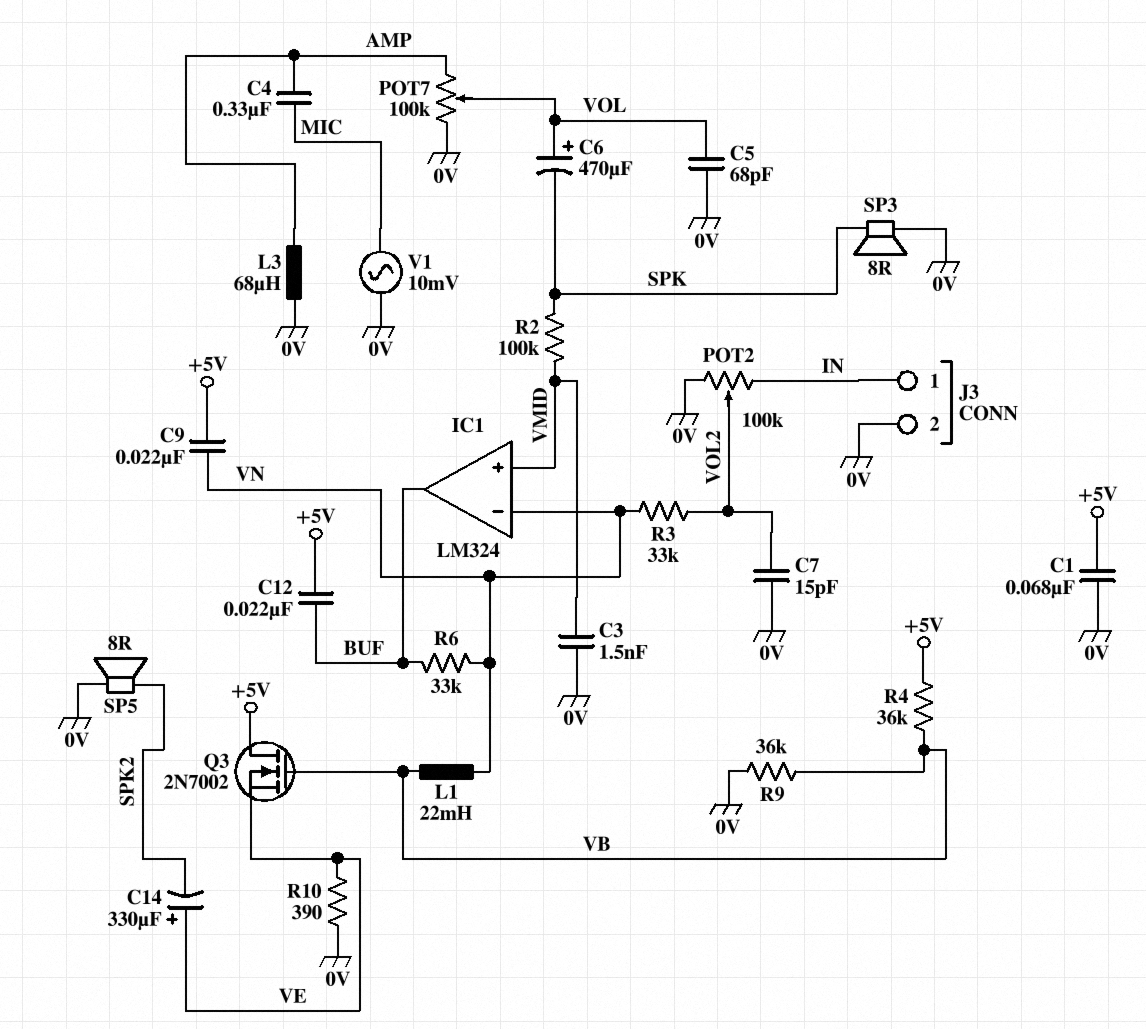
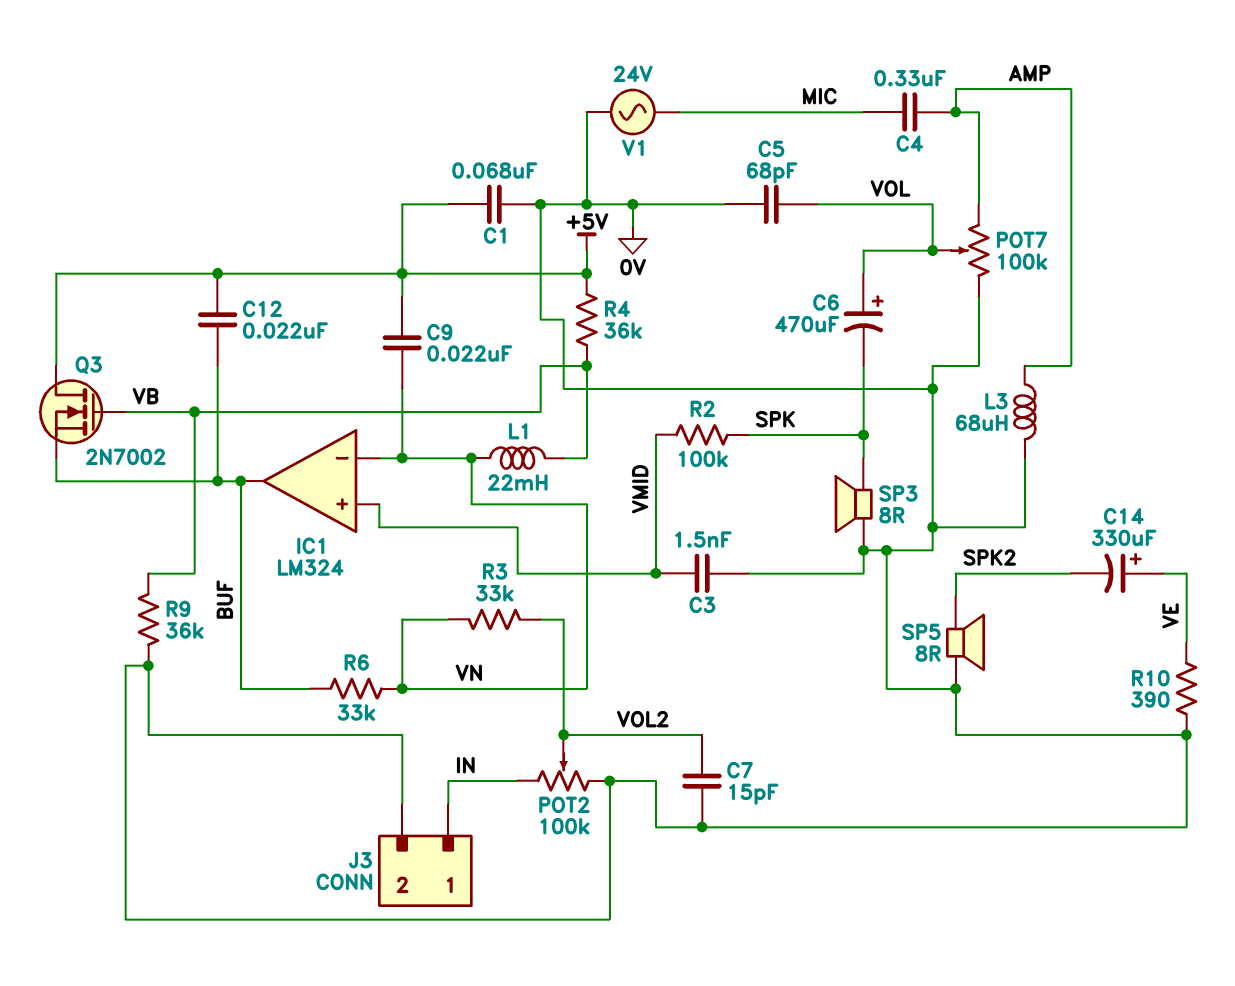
Q3: NMOS 2N7002 (G VB, D +5V, S VE) -> NMOS 2N7002 (G VB, D +5V, S BUF)
V1: AC 10mV (0V, MIC) -> AC 24V (0V, MIC)

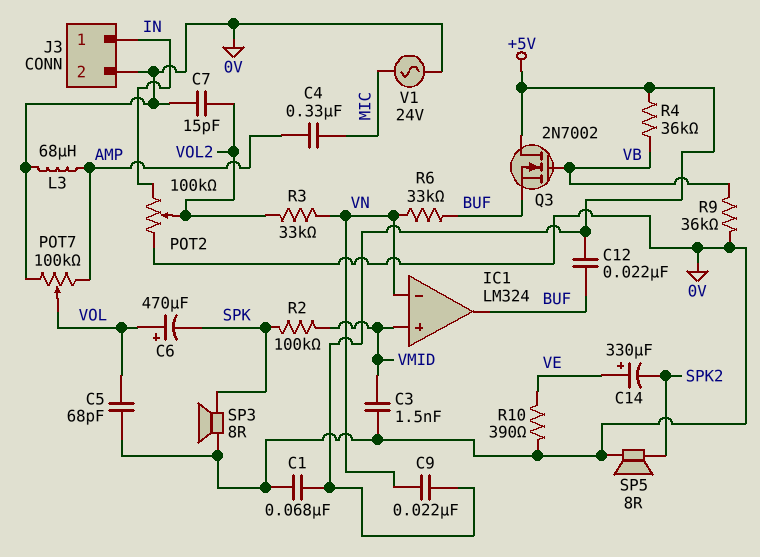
L1: 22mH (VB, VN) -> none

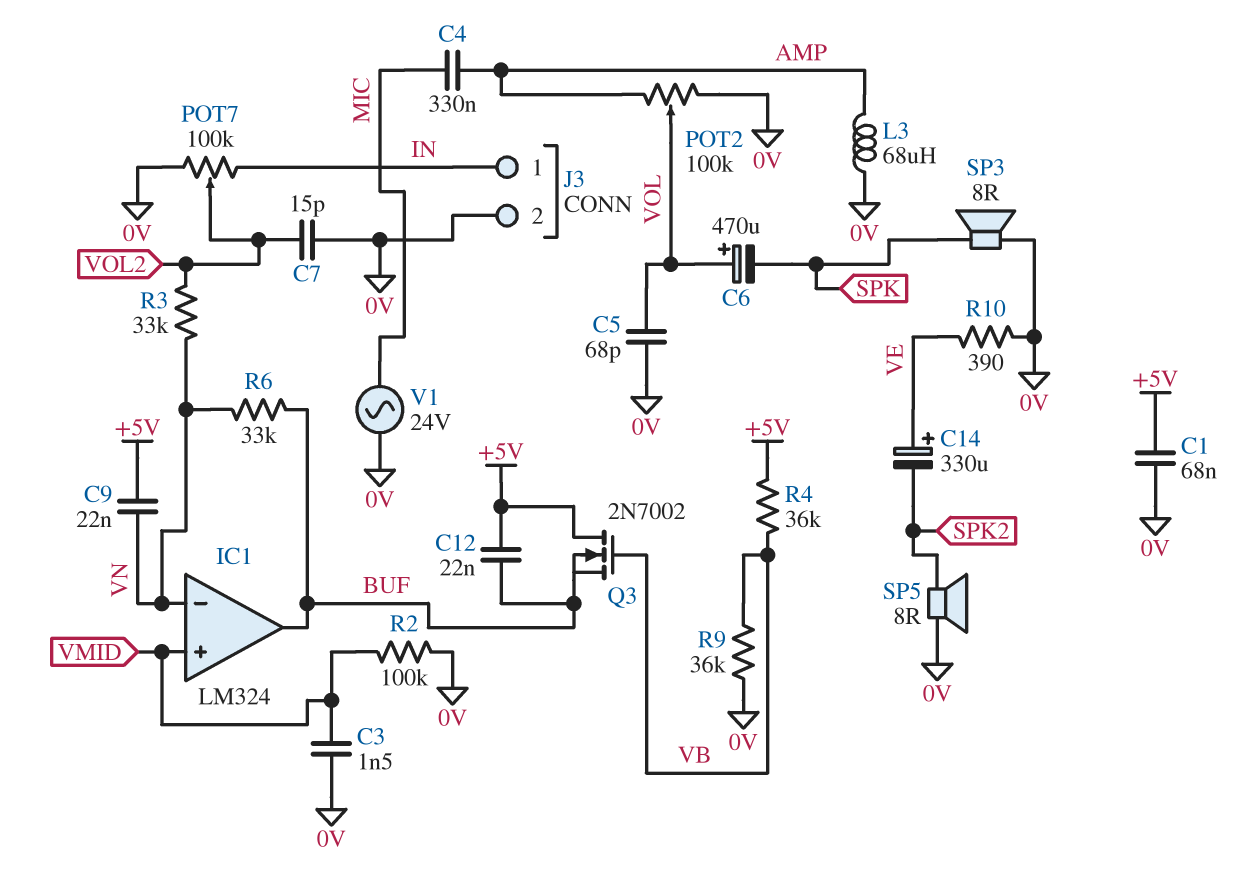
POT2: 100k (0V, IN, wiper VOL2) -> 100k (0V, AMP, wiper VOL)
POT7: 100k (0V, AMP, wiper VOL) -> 100k (0V, IN, wiper VOL2)
R2: 100k (SPK, VMID) -> 100k (0V, VMID)

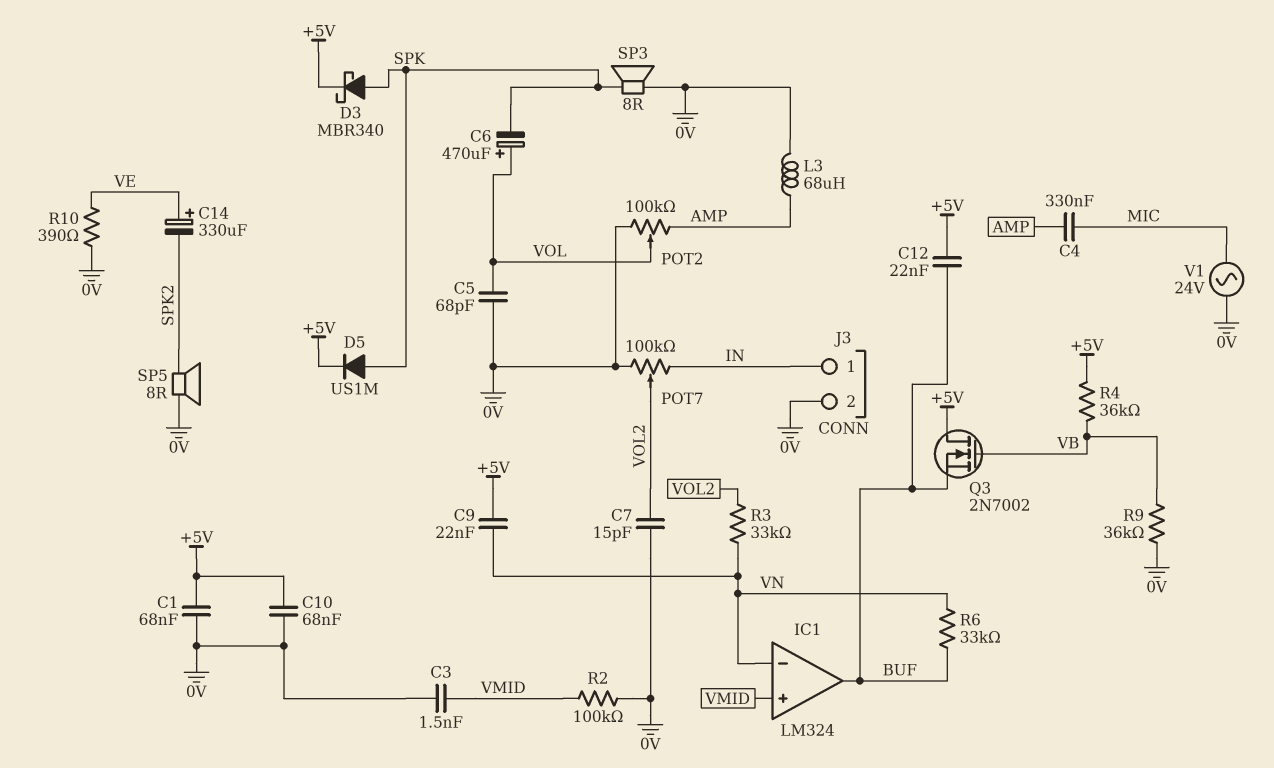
C10: none -> 68nF (+5V, 0V)
D3: none -> schottky MBR340 (A SPK, K +5V)
D5: none -> diode US1M (A SPK, K +5V)

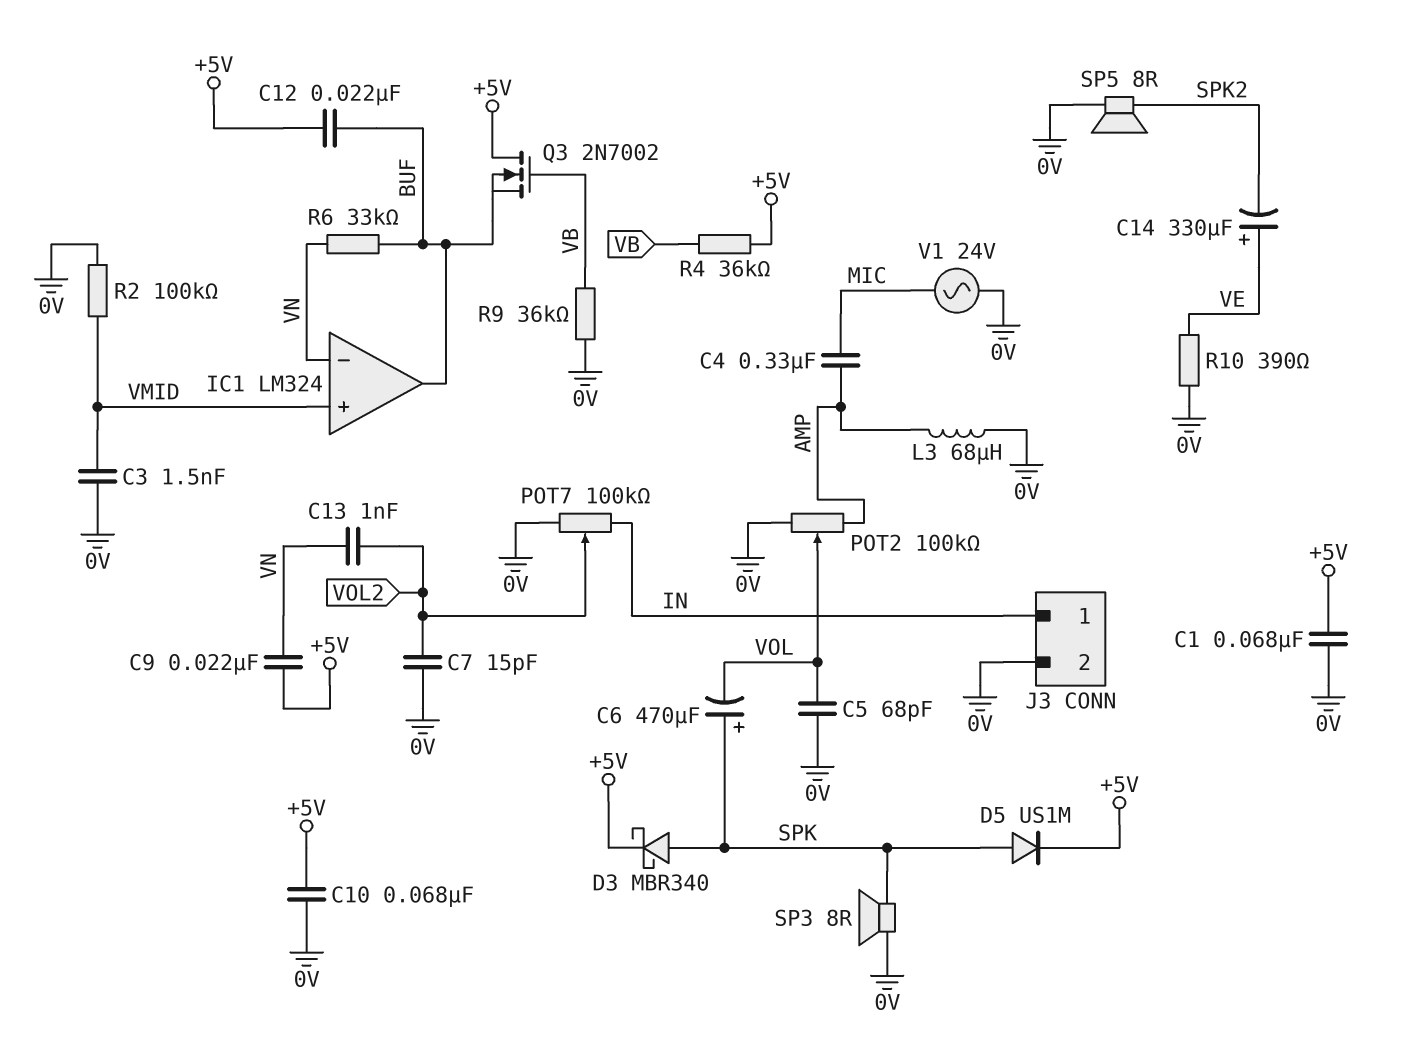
C6: 470uF (plus VOL, minus SPK) -> 470uF (plus SPK, minus VOL)
C13: none -> 1nF (VN, VOL2)
R3: 33k (VN, VOL2) -> none

